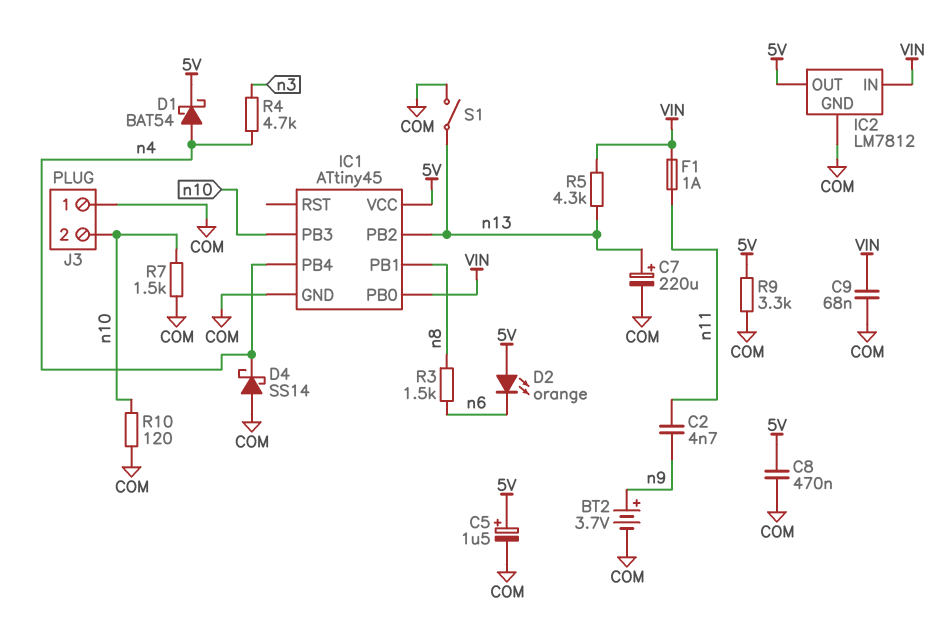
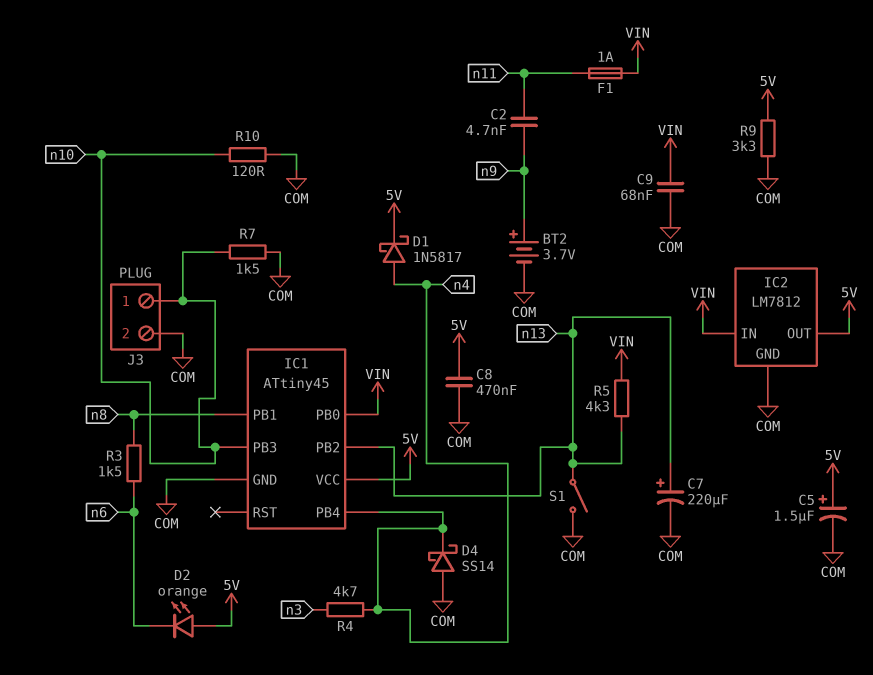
D1: schottky BAT54 (A n4, K 5V) -> schottky 1N5817 (A n4, K 5V)
J3 pin 1: COM -> n10
J3 pin 2: n10 -> COM

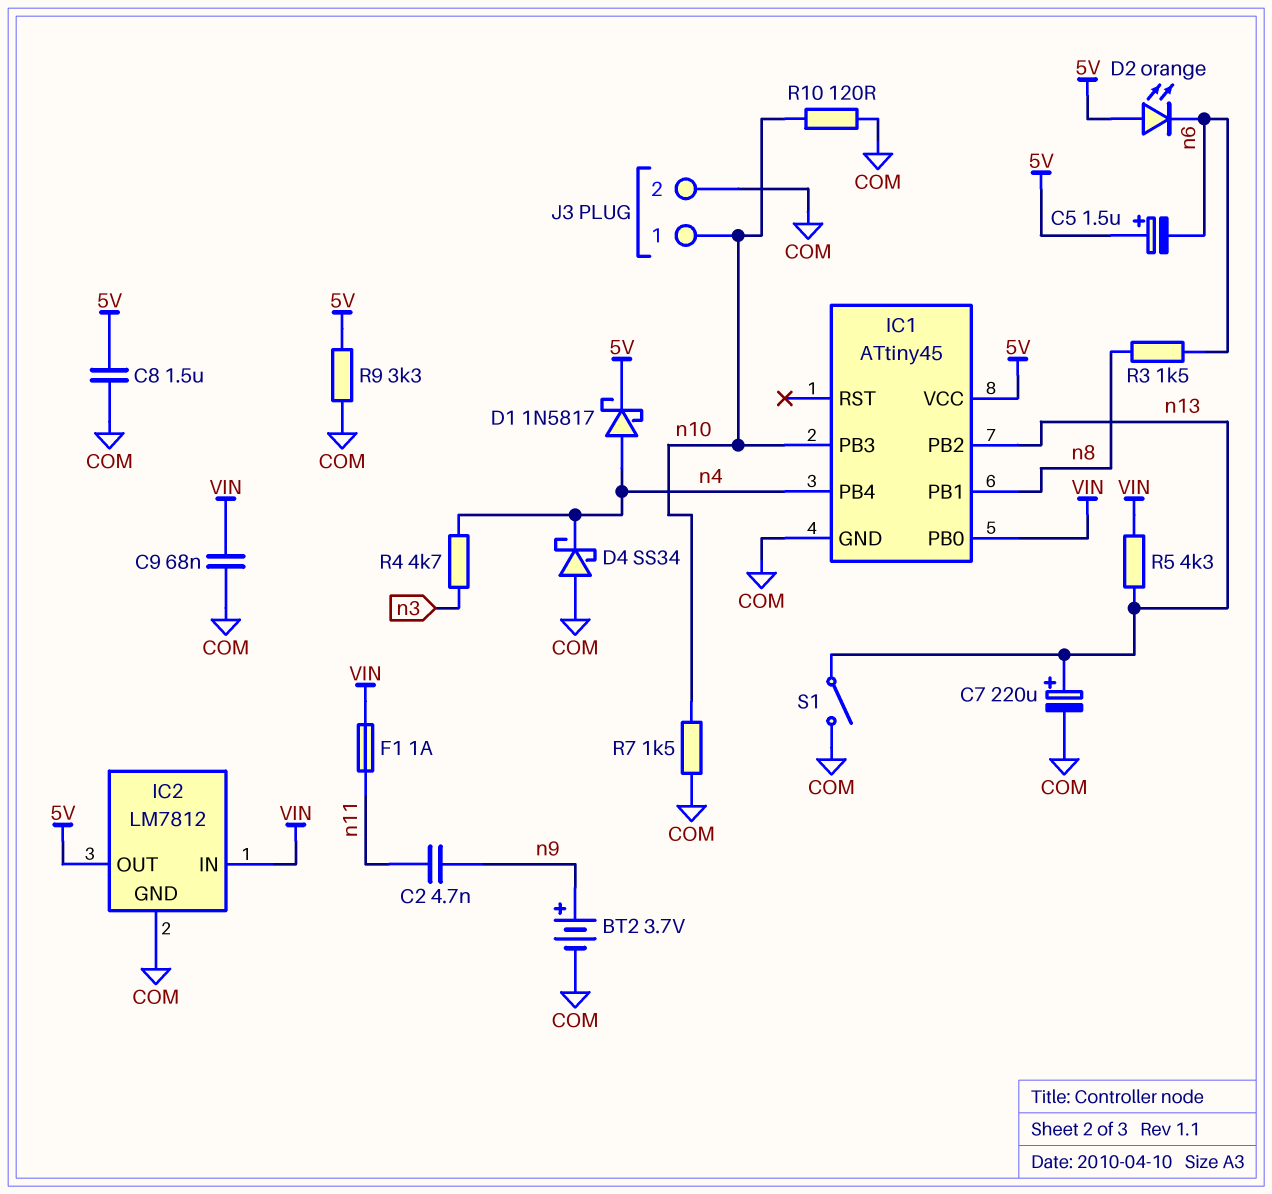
C5: 1.5uF (plus 5V, minus COM) -> 1.5uF (plus 5V, minus n6)
C8: 470nF (5V, COM) -> 1.5uF (5V, COM)
D4: schottky SS14 (A COM, K n4) -> schottky SS34 (A COM, K n4)

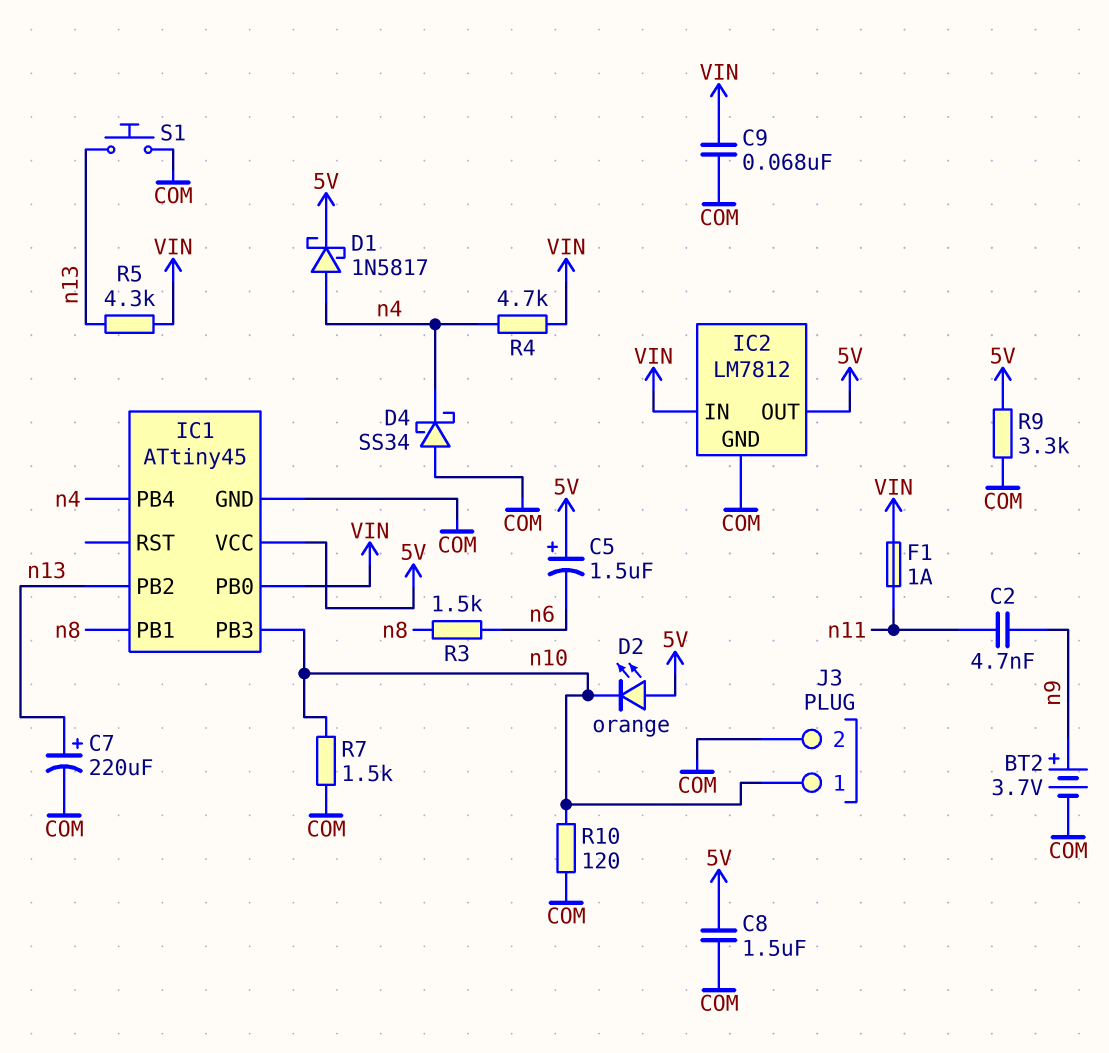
D2: LED orange (A 5V, K n6) -> LED orange (A 5V, K n10)
R4: 4.7k (n3, n4) -> 4.7k (VIN, n4)
S1: switch (COM, n13) -> button (COM, n13)

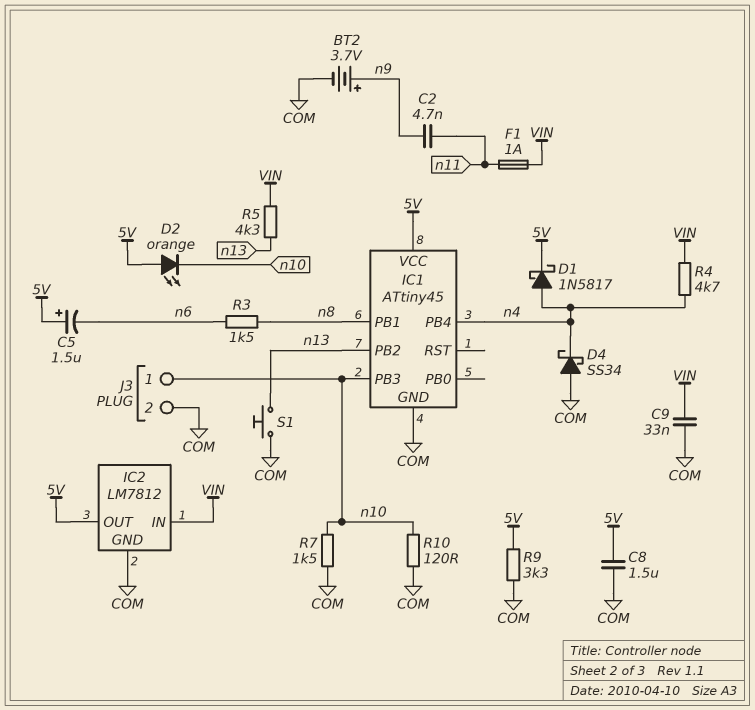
C7: 220uF (plus n13, minus COM) -> none
C9: 68nF (COM, VIN) -> 33nF (COM, VIN)
IC1 pin PB0: VIN -> none

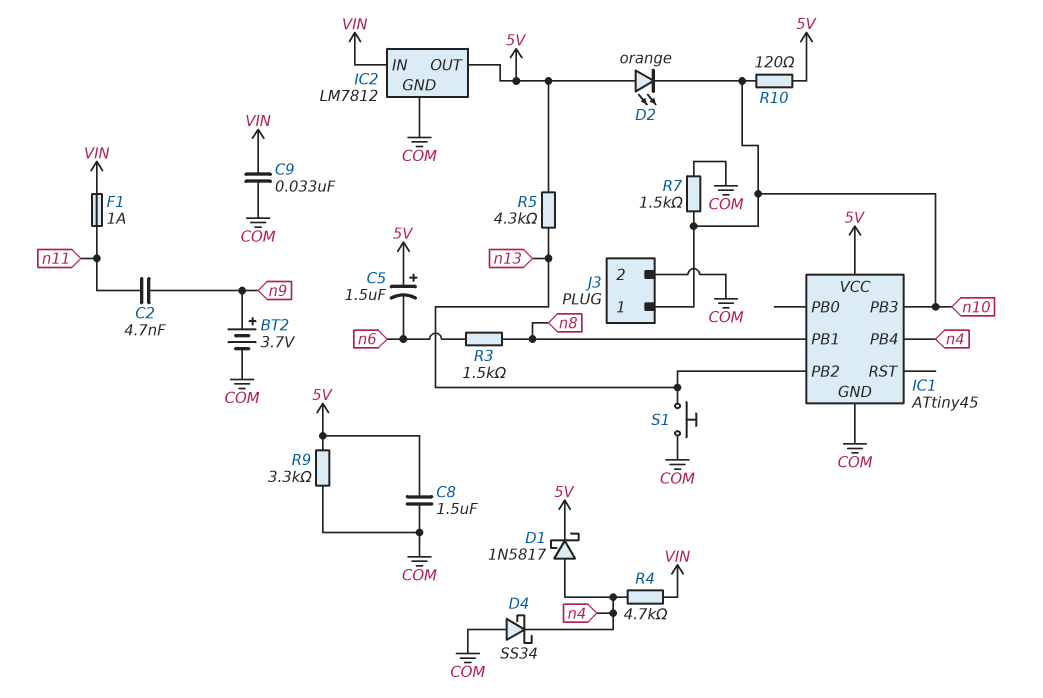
R5: 4.3k (VIN, n13) -> 4.3k (5V, n13)
R10: 120 (COM, n10) -> 120 (5V, n10)

